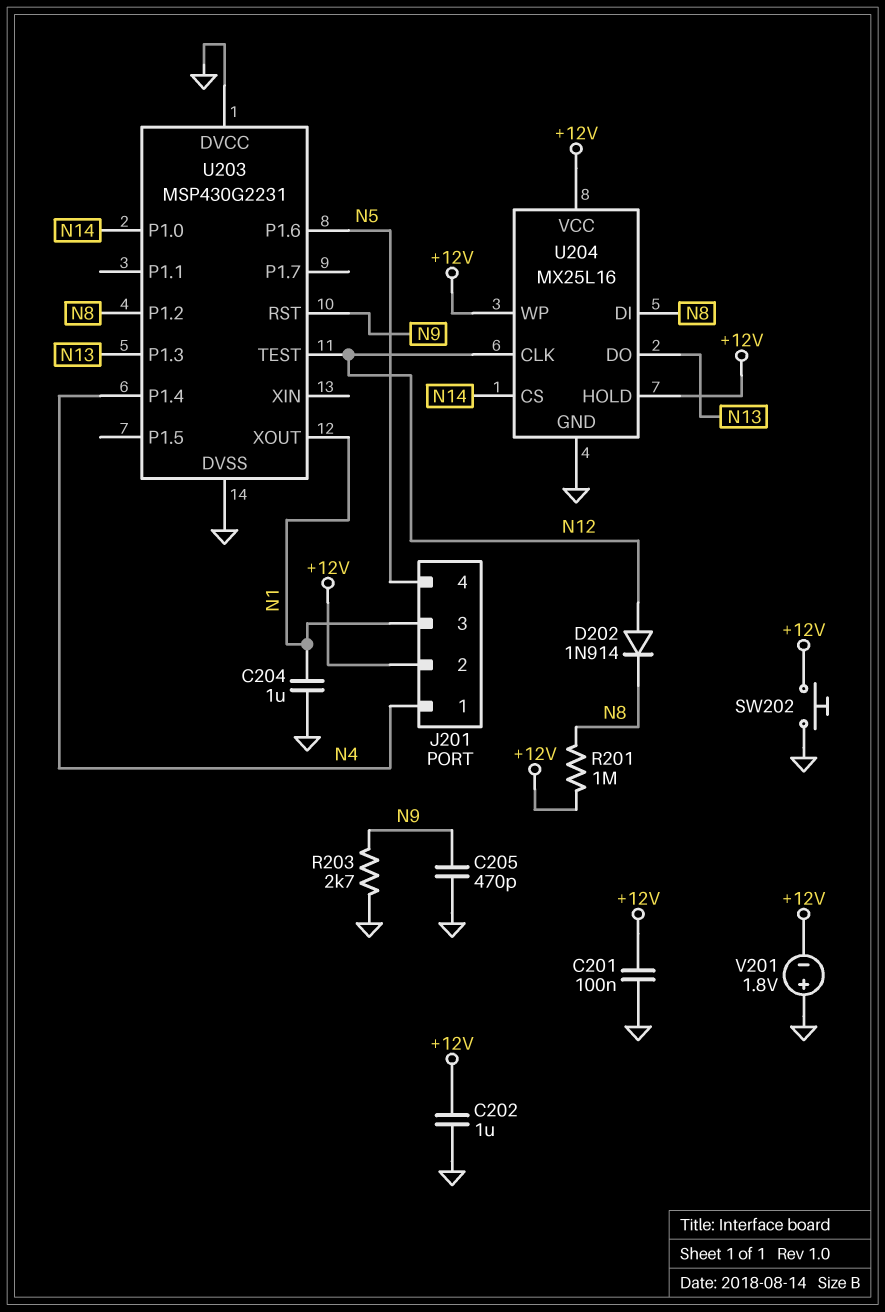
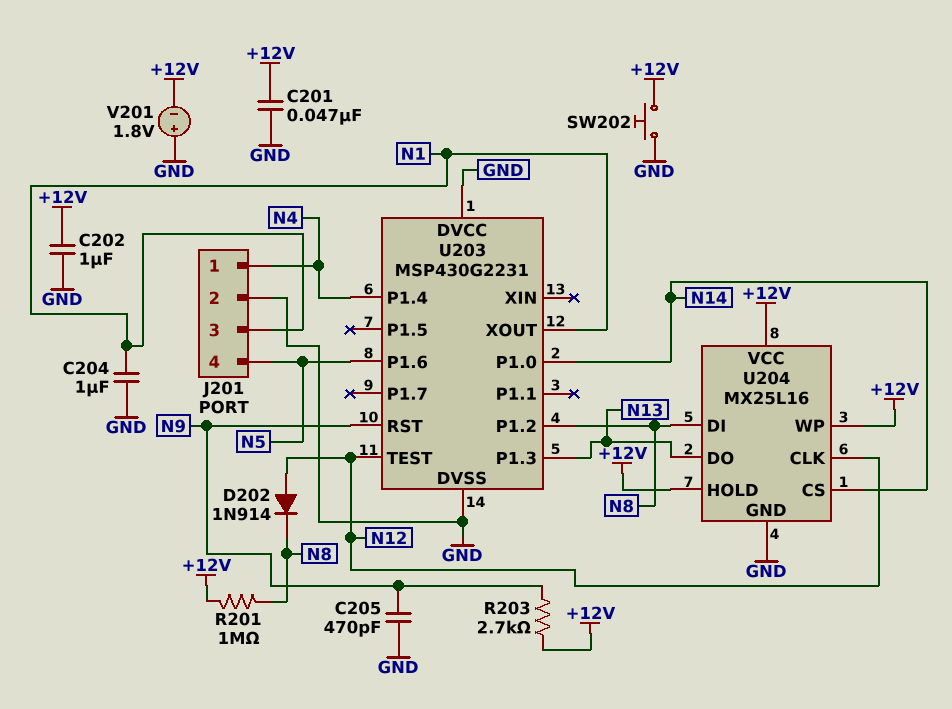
C201: 100nF (+12V, GND) -> 47nF (+12V, GND)
J201 pin 2: +12V -> GND
R203: 2.7k (GND, N9) -> 2.7k (+12V, N9)

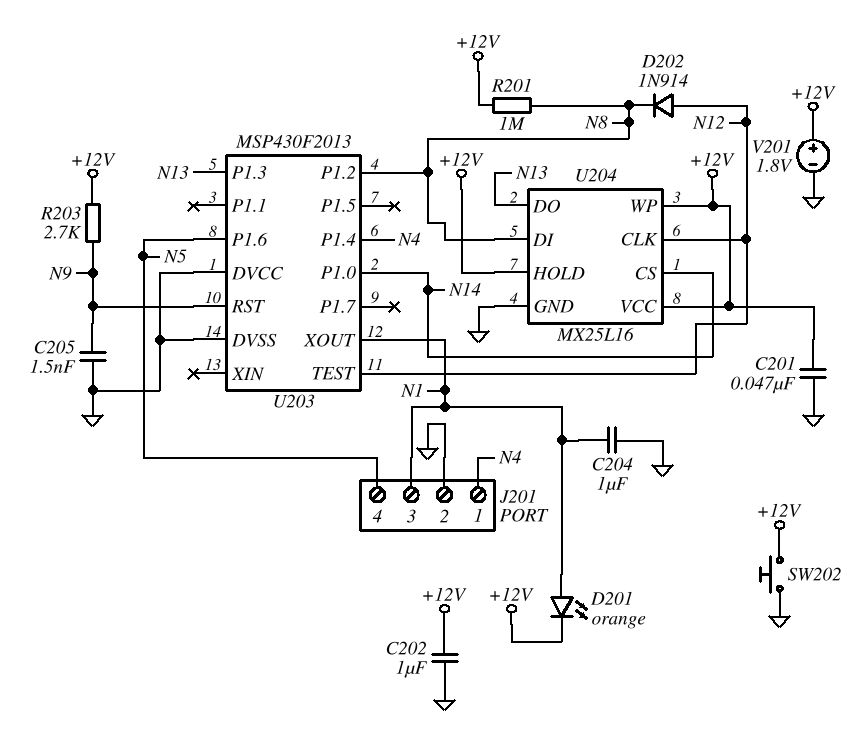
C205: 470pF (GND, N9) -> 1.5nF (GND, N9)
D201: none -> LED orange (A N1, K +12V)
U203: MSP430G2231 -> MSP430F2013
V201: 1.8V (plus GND, minus +12V) -> 1.8V (plus +12V, minus GND)

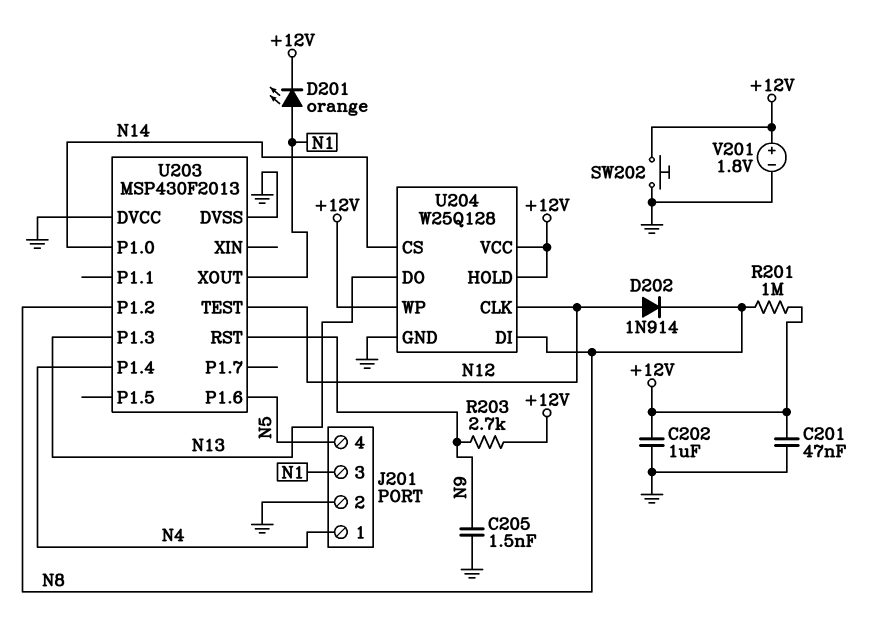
C204: 1uF (GND, N1) -> none
U204: MX25L16 -> W25Q128

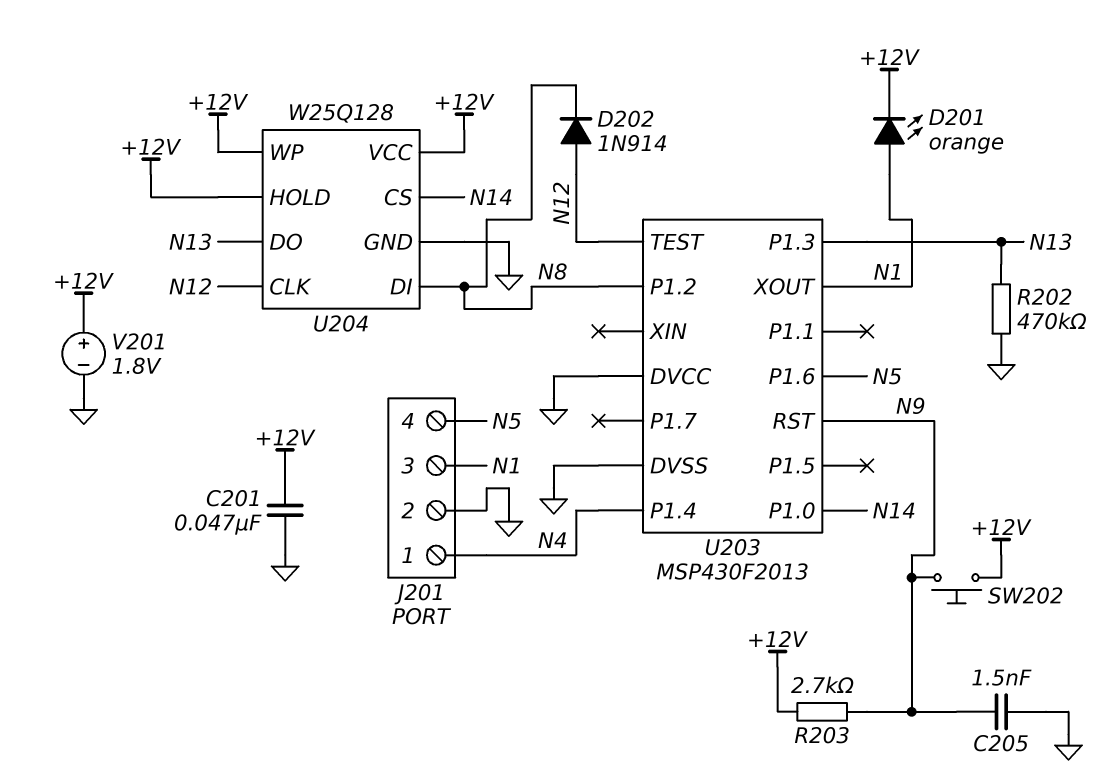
C202: 1uF (+12V, GND) -> none
R201: 1M (+12V, N8) -> none
R202: none -> 470k (GND, N13)
SW202: button (+12V, GND) -> button (+12V, N9)

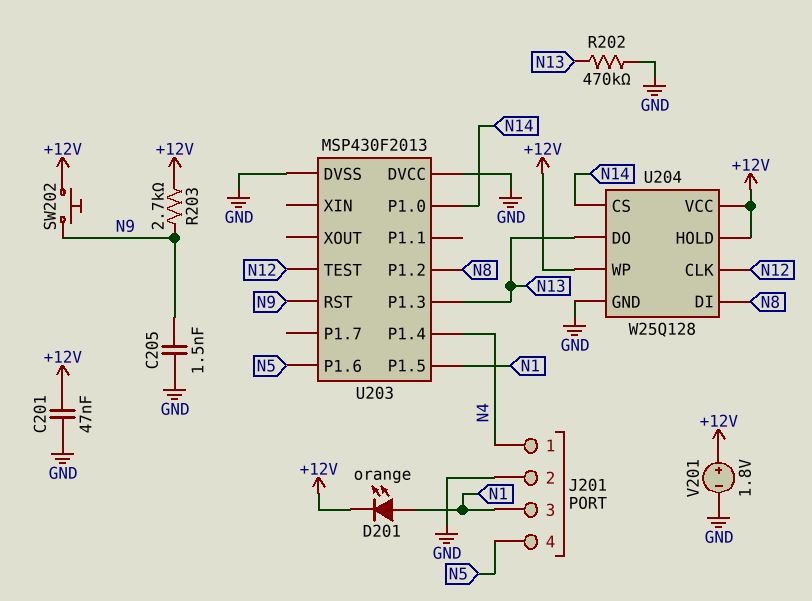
D202: diode 1N914 (A N12, K N8) -> none
U203 pin P1.5: none -> N1
U203 pin XOUT: N1 -> none

